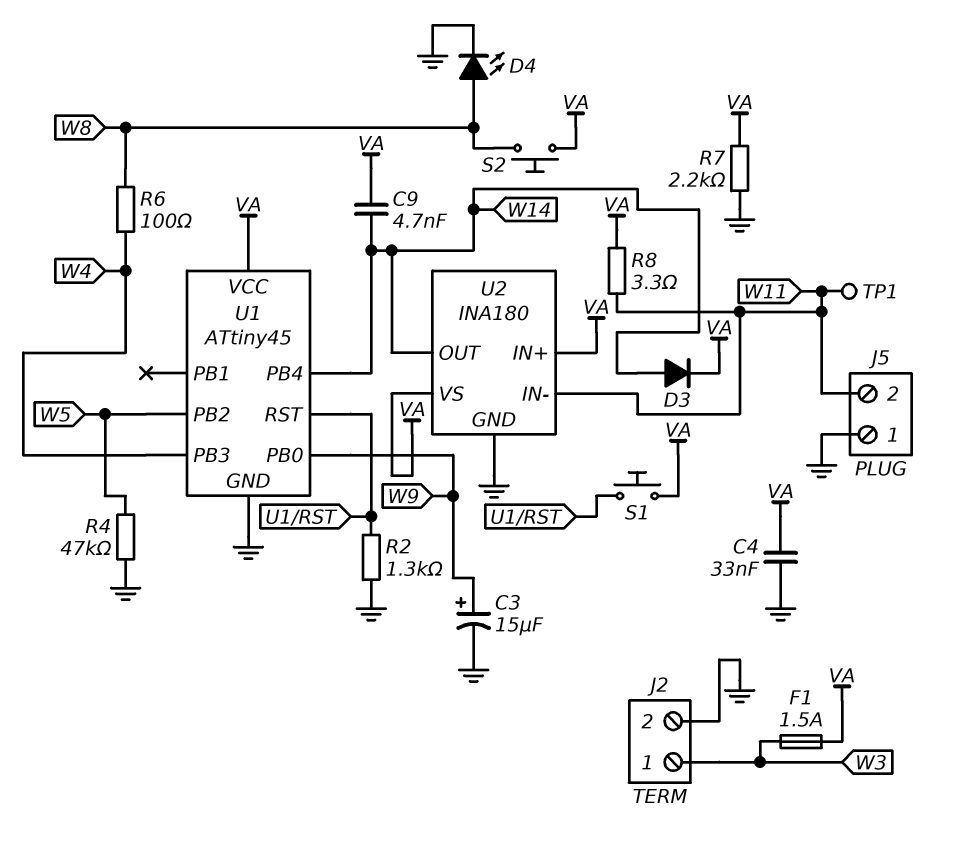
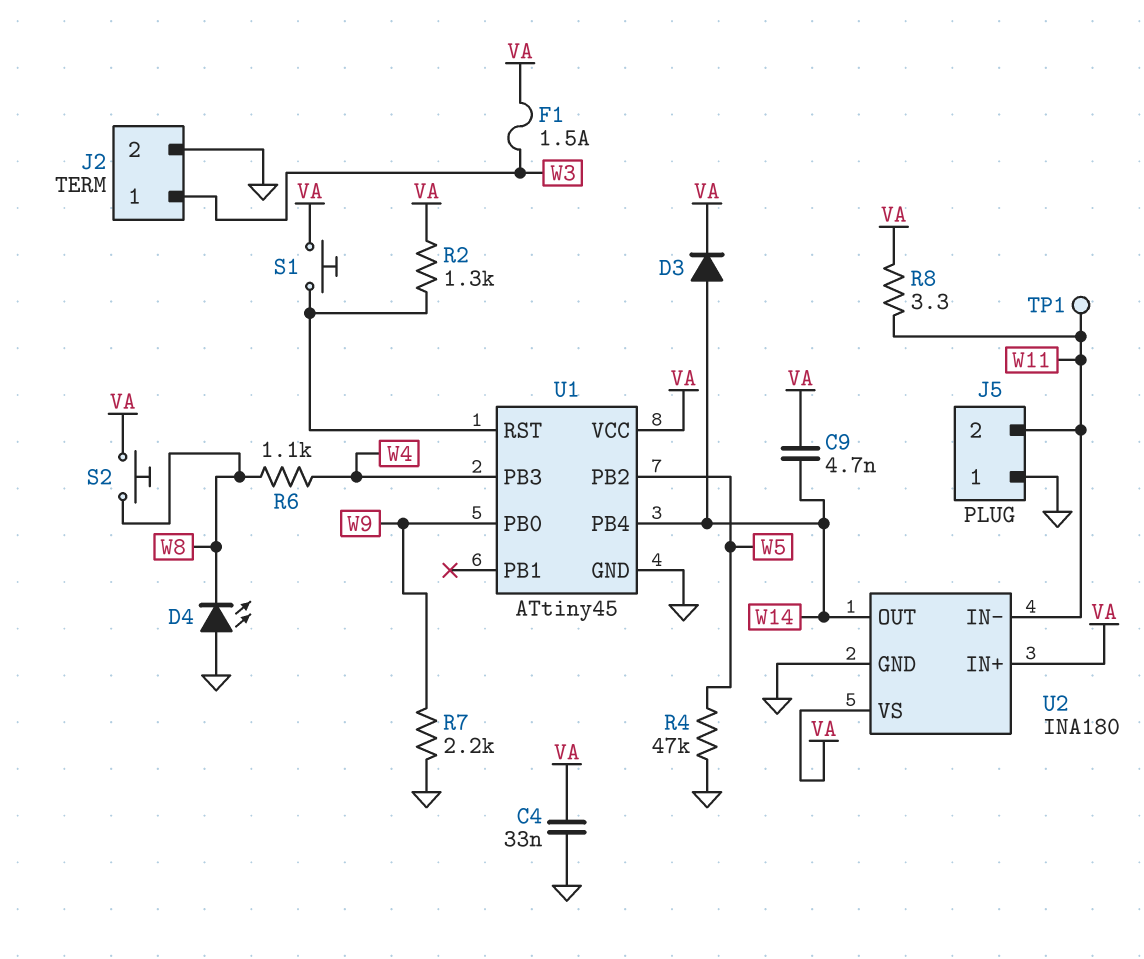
C3: 15uF (plus W9, minus GND) -> none
D4: LED (A W8, K GND) -> LED (A GND, K W8)
R2: 1.3k (GND, U1/RST) -> 1.3k (U1/RST, VA)
R6: 100 (W4, W8) -> 1.1k (W4, W8)
R7: 2.2k (GND, VA) -> 2.2k (GND, W9)

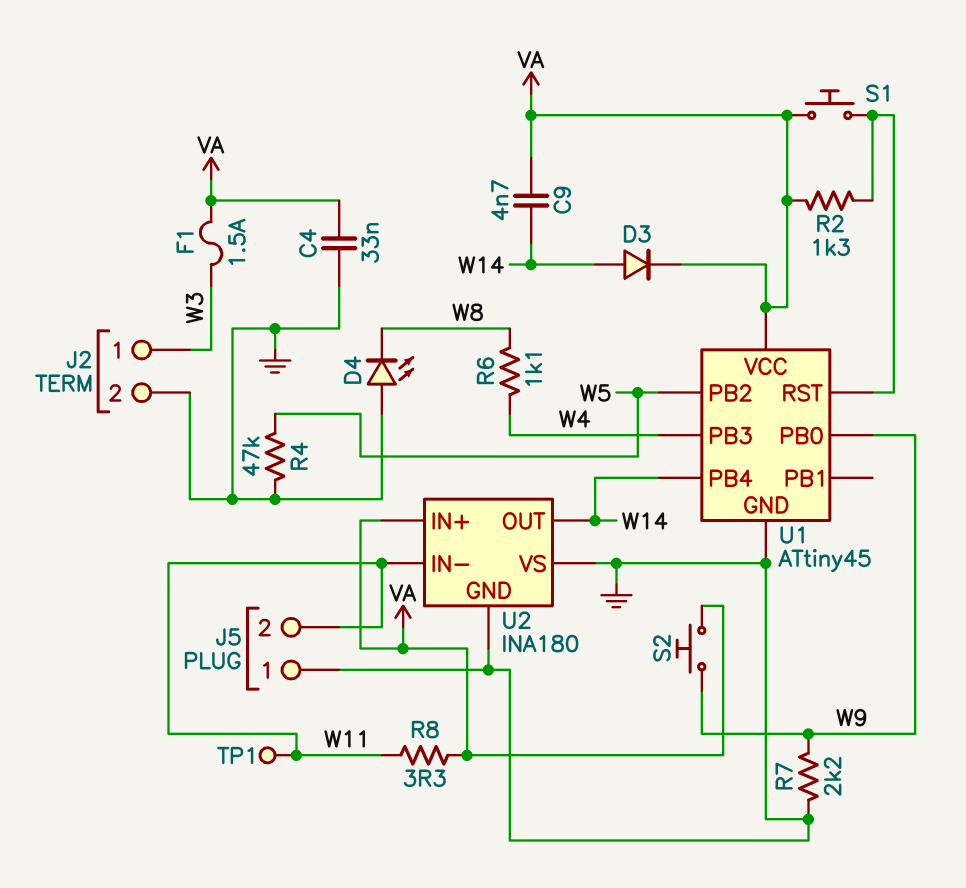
S2: button (VA, W8) -> button (VA, W9)
U2 pin VS: VA -> GND

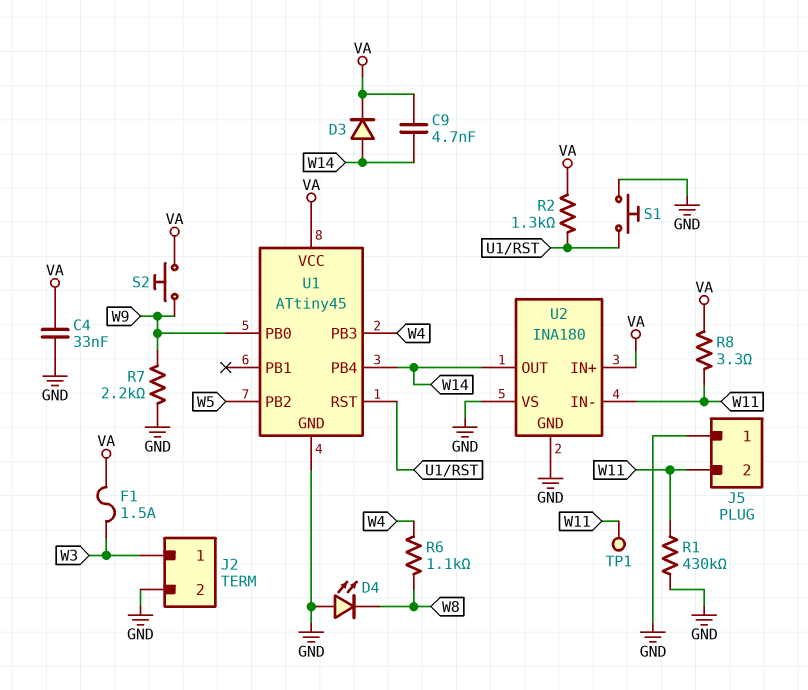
R1: none -> 430k (GND, W11)
R4: 47k (GND, W5) -> none
S1: button (U1/RST, VA) -> button (GND, U1/RST)

